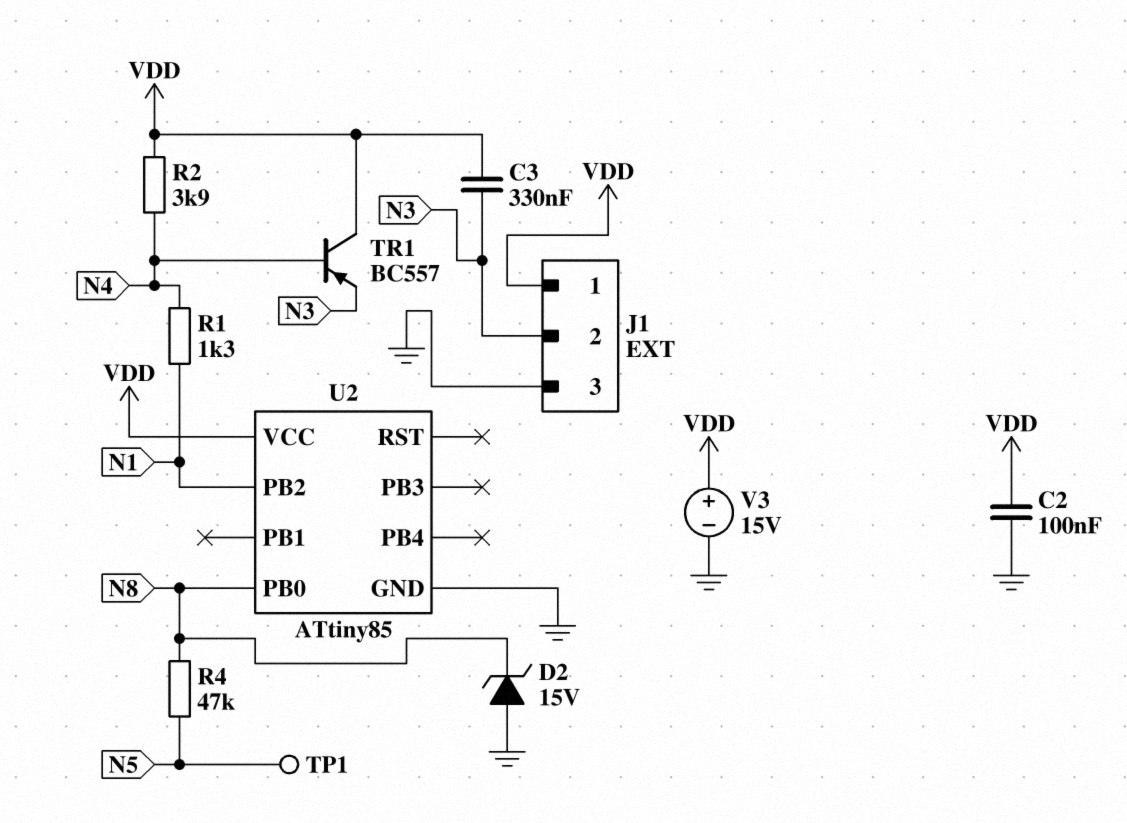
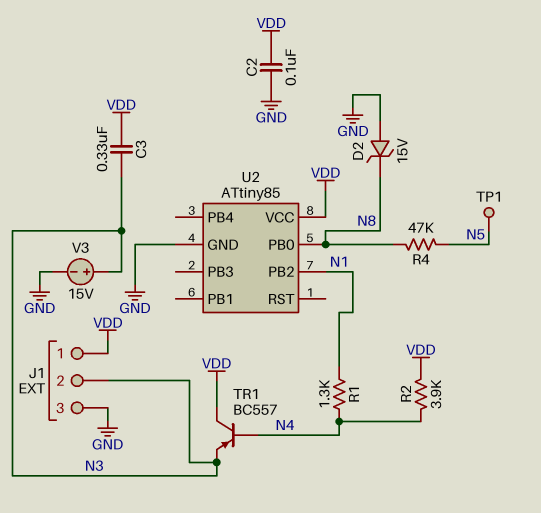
V3: 15V (plus VDD, minus GND) -> 15V (plus N3, minus GND)

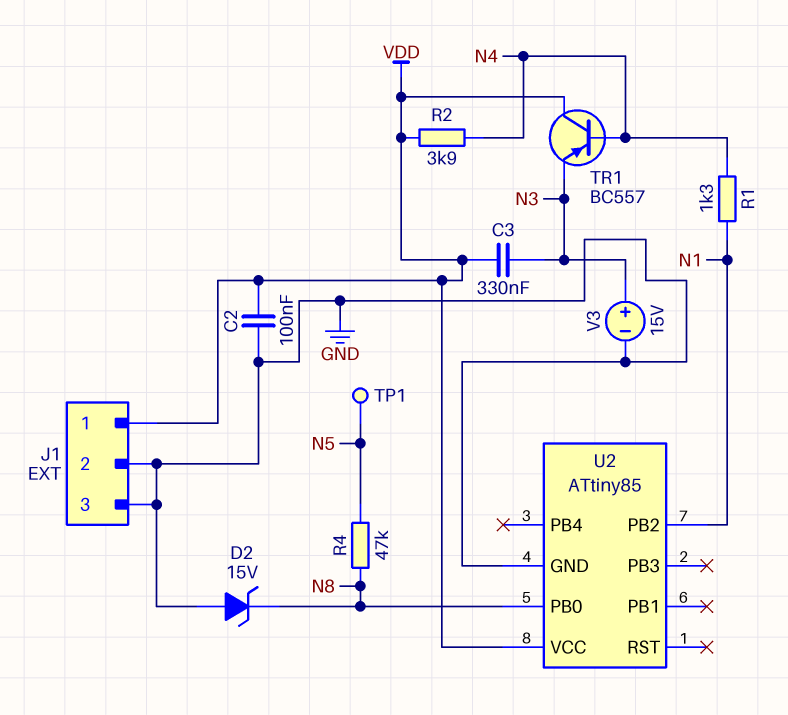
J1 pin 2: N3 -> GND

